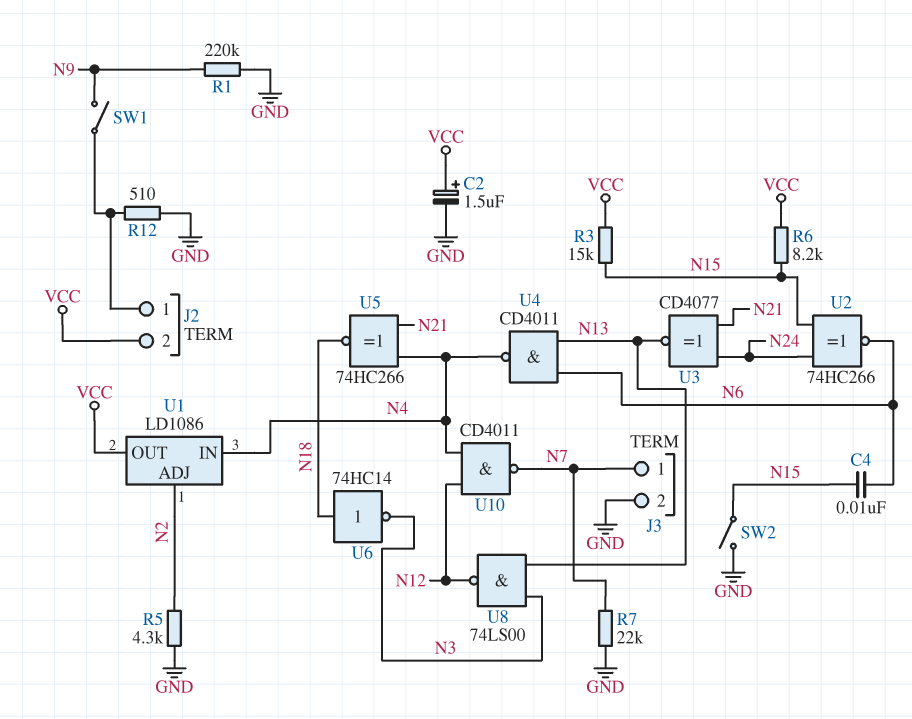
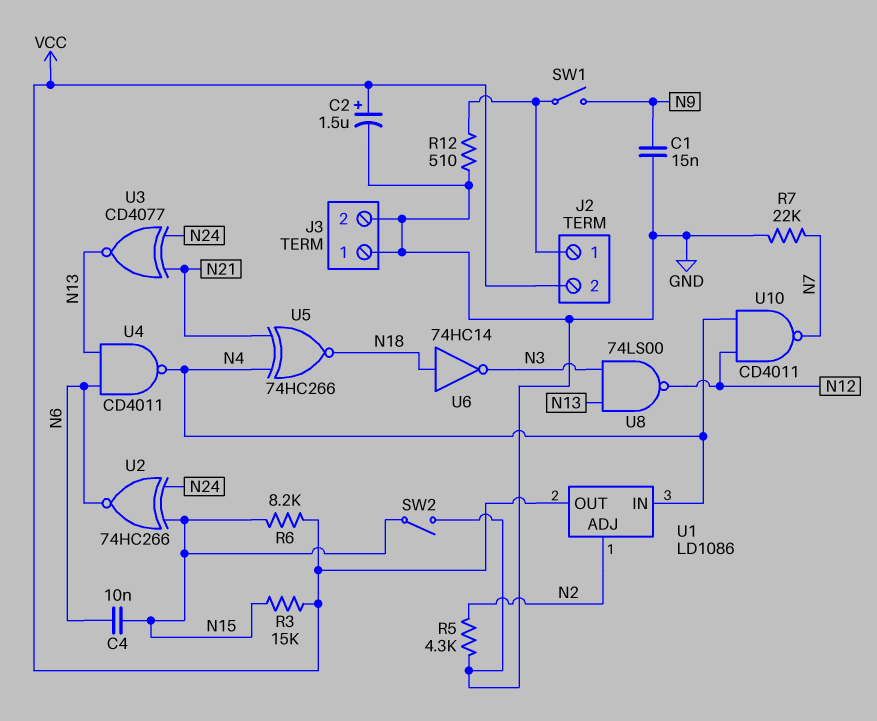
C1: none -> 15nF (GND, N9)
J3 pin 1: N7 -> GND
R1: 220k (GND, N9) -> none

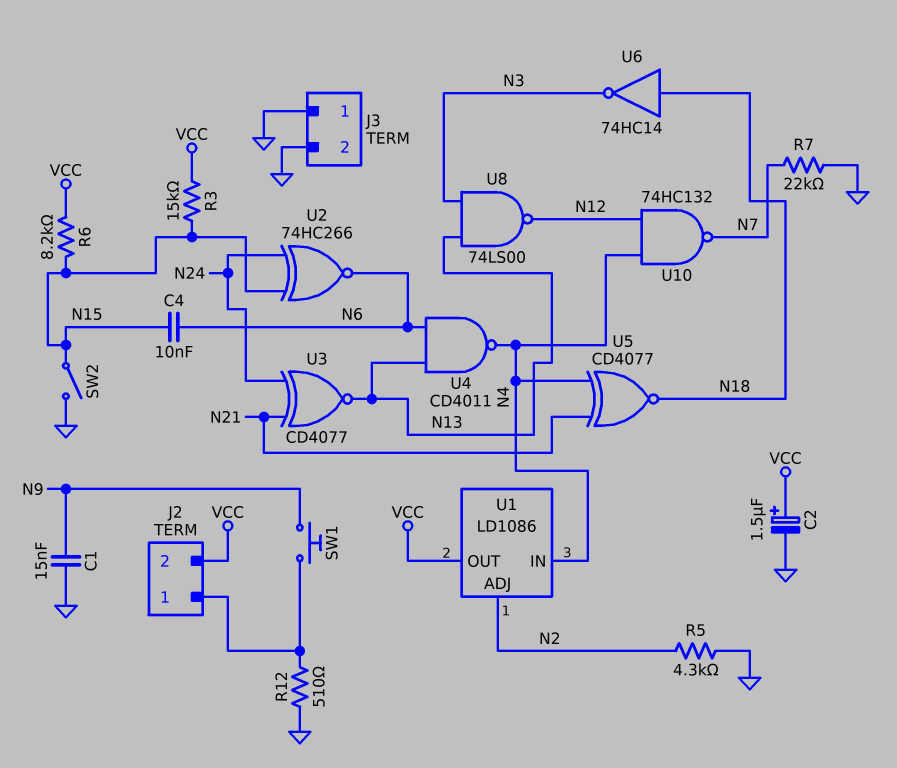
SW1: switch (J2/1, N9) -> button (J2/1, N9)
U5: XNOR 74HC266 (in N4, in N21, out N18) -> XNOR CD4077 (in N4, in N21, out N18)
U10: NAND CD4011 (in N4, in N12, out N7) -> NAND 74HC132 (in N4, in N12, out N7)

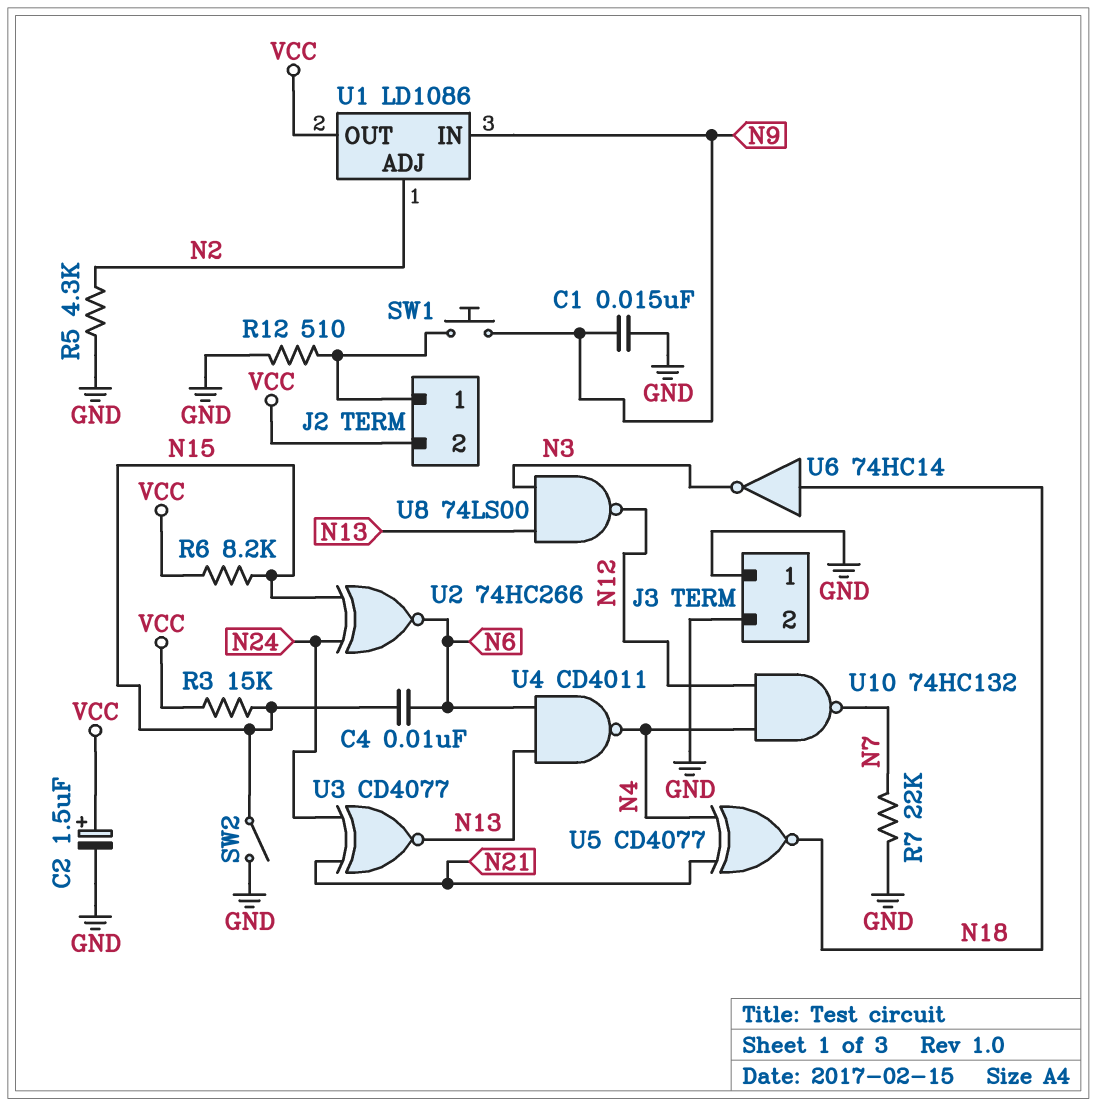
U1 pin IN: N4 -> N9

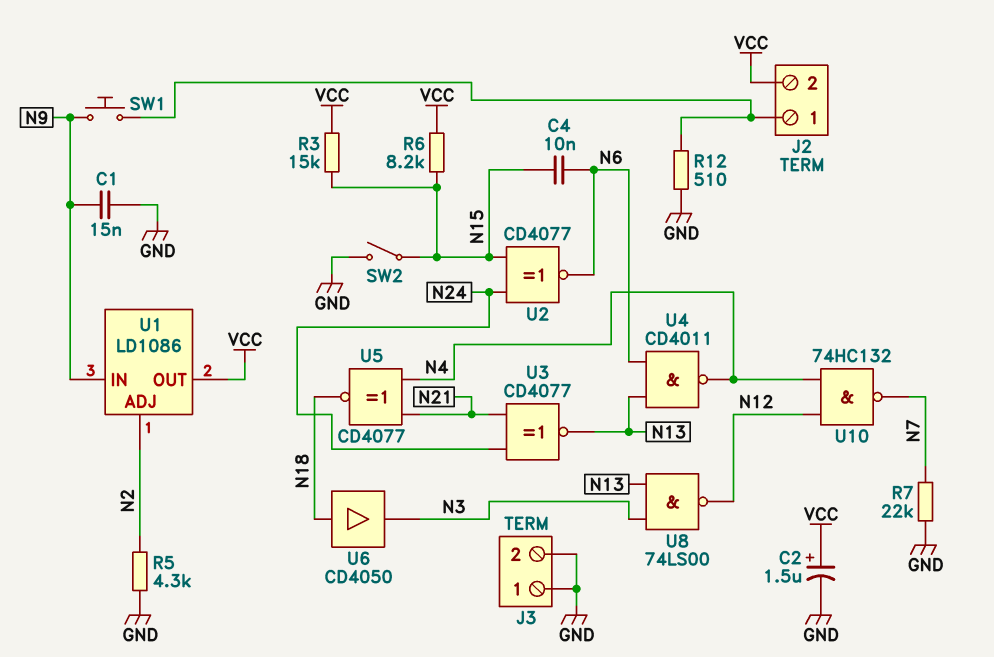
U2: XNOR 74HC266 (in N15, in N24, out N6) -> XNOR CD4077 (in N15, in N24, out N6)
U6: NOT 74HC14 (in N18, out N3) -> buffer CD4050 (in N18, out N3)

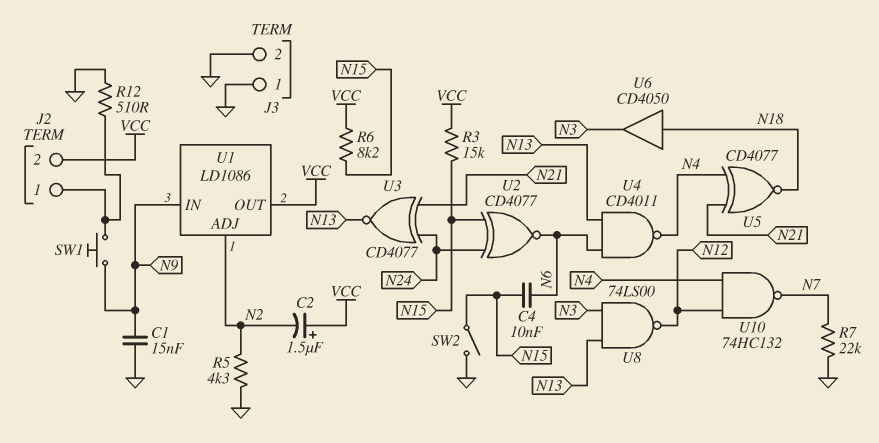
C2: 1.5uF (plus VCC, minus GND) -> 1.5uF (plus VCC, minus N2)

